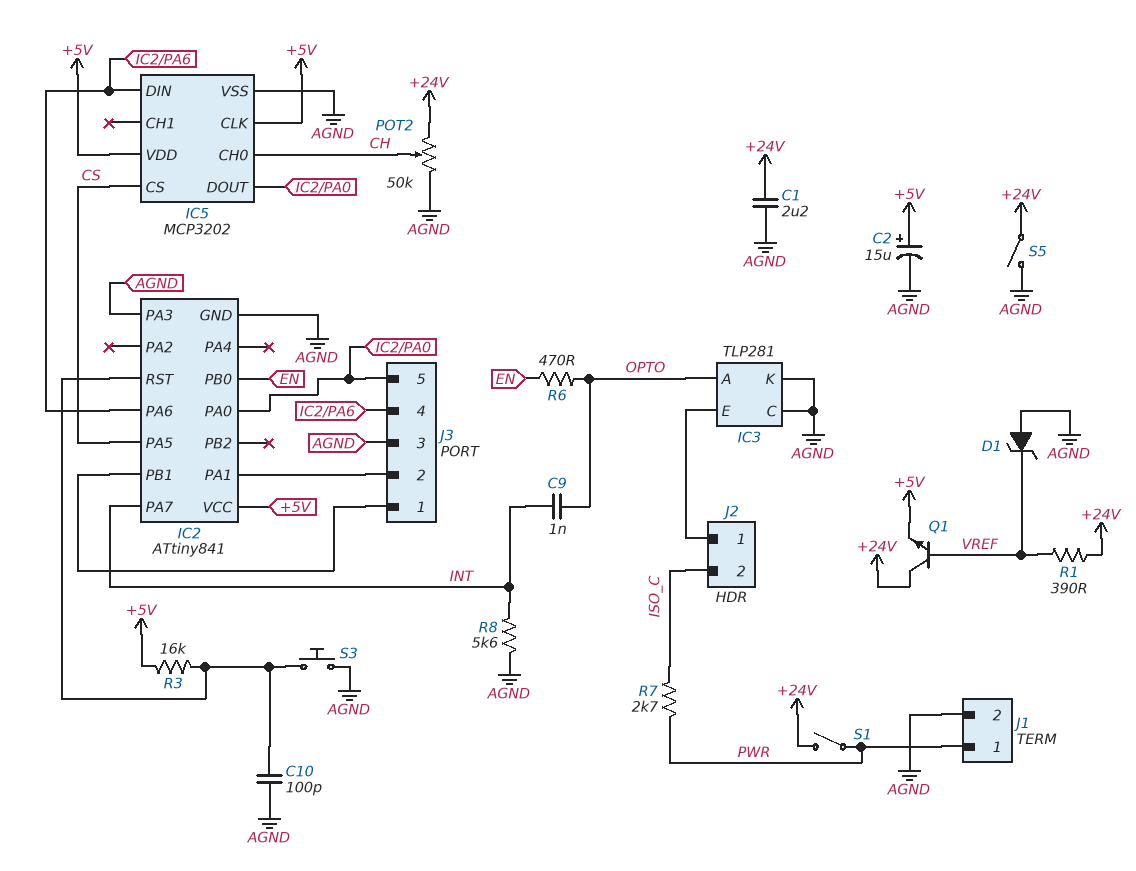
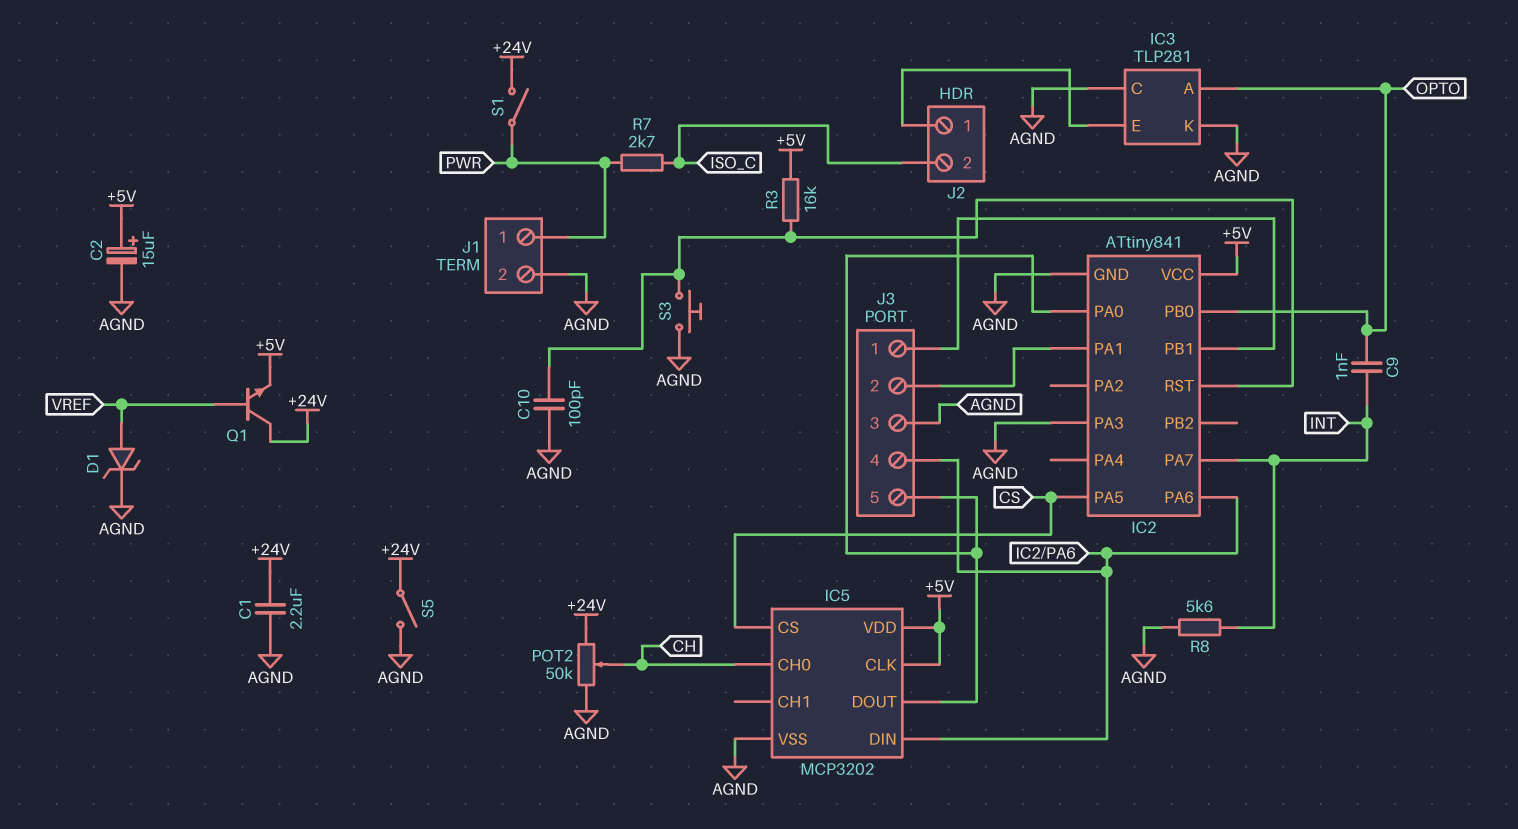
D1: zener (A AGND, K VREF) -> zener (A VREF, K AGND)
IC2 pin PB0: EN -> OPTO
R1: 390 (+24V, VREF) -> none
R6: 470 (EN, OPTO) -> none

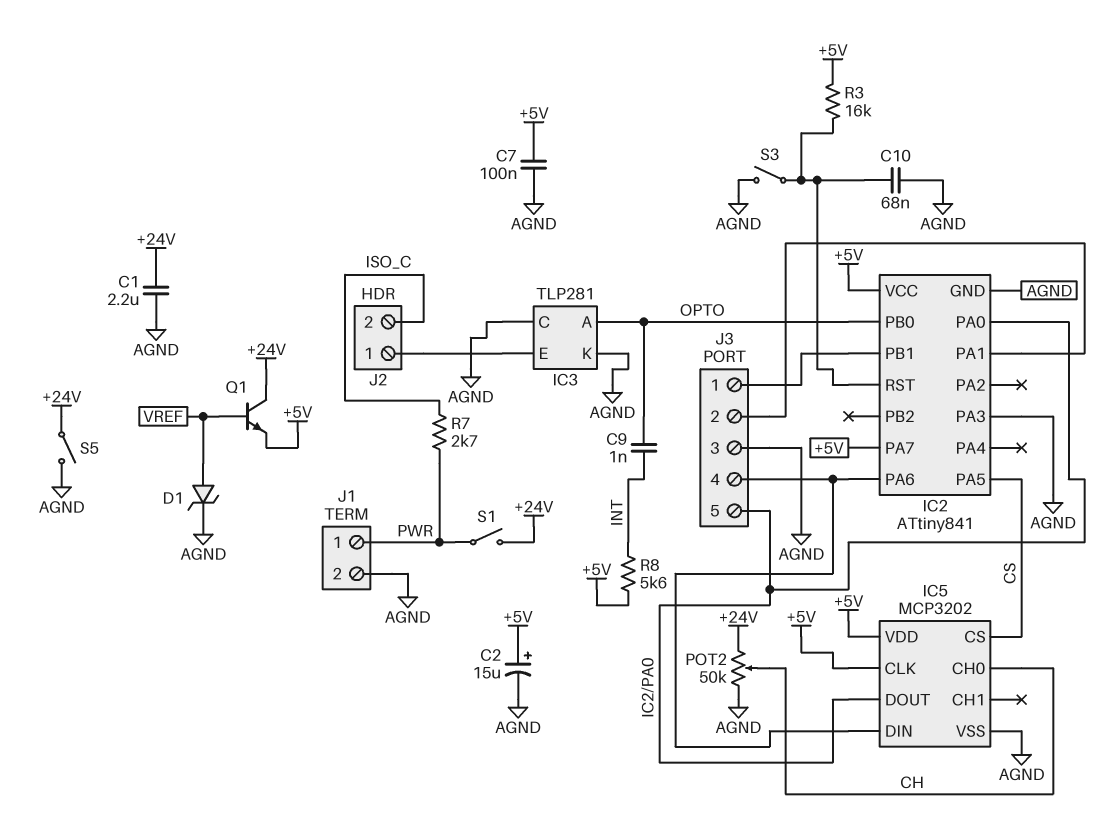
C7: none -> 100nF (+5V, AGND)
C10: 100pF (AGND, IC2/RST) -> 68nF (AGND, IC2/RST)
IC2 pin PA7: INT -> +5V
R8: 5.6k (AGND, INT) -> 5.6k (+5V, INT)
S3: button (AGND, IC2/RST) -> switch (AGND, IC2/RST)

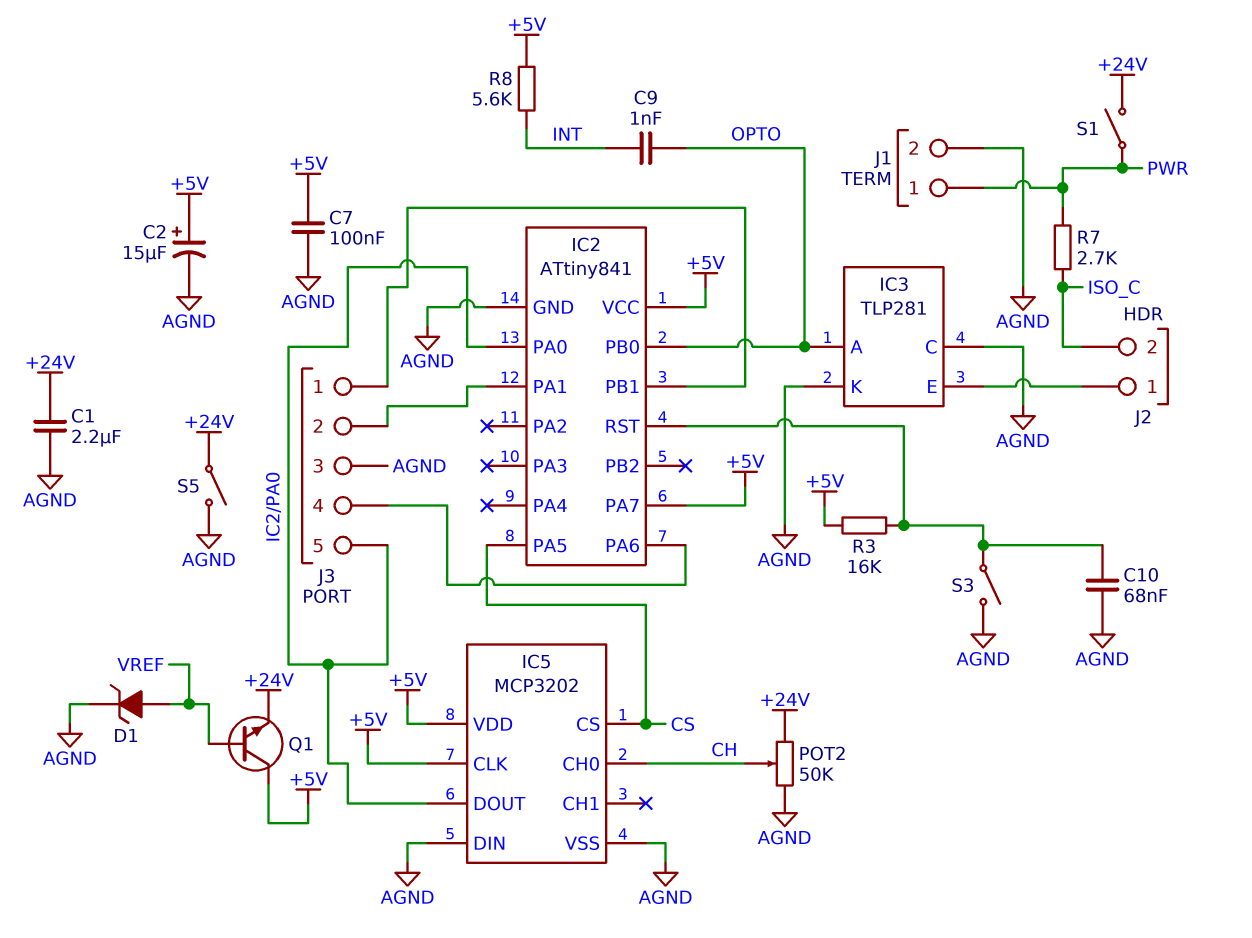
IC2 pin PA3: AGND -> none
IC5 pin DIN: IC2/PA6 -> AGND
Q1: NPN (B VREF, C +24V, E +5V) -> NPN (B VREF, C +5V, E +24V)

